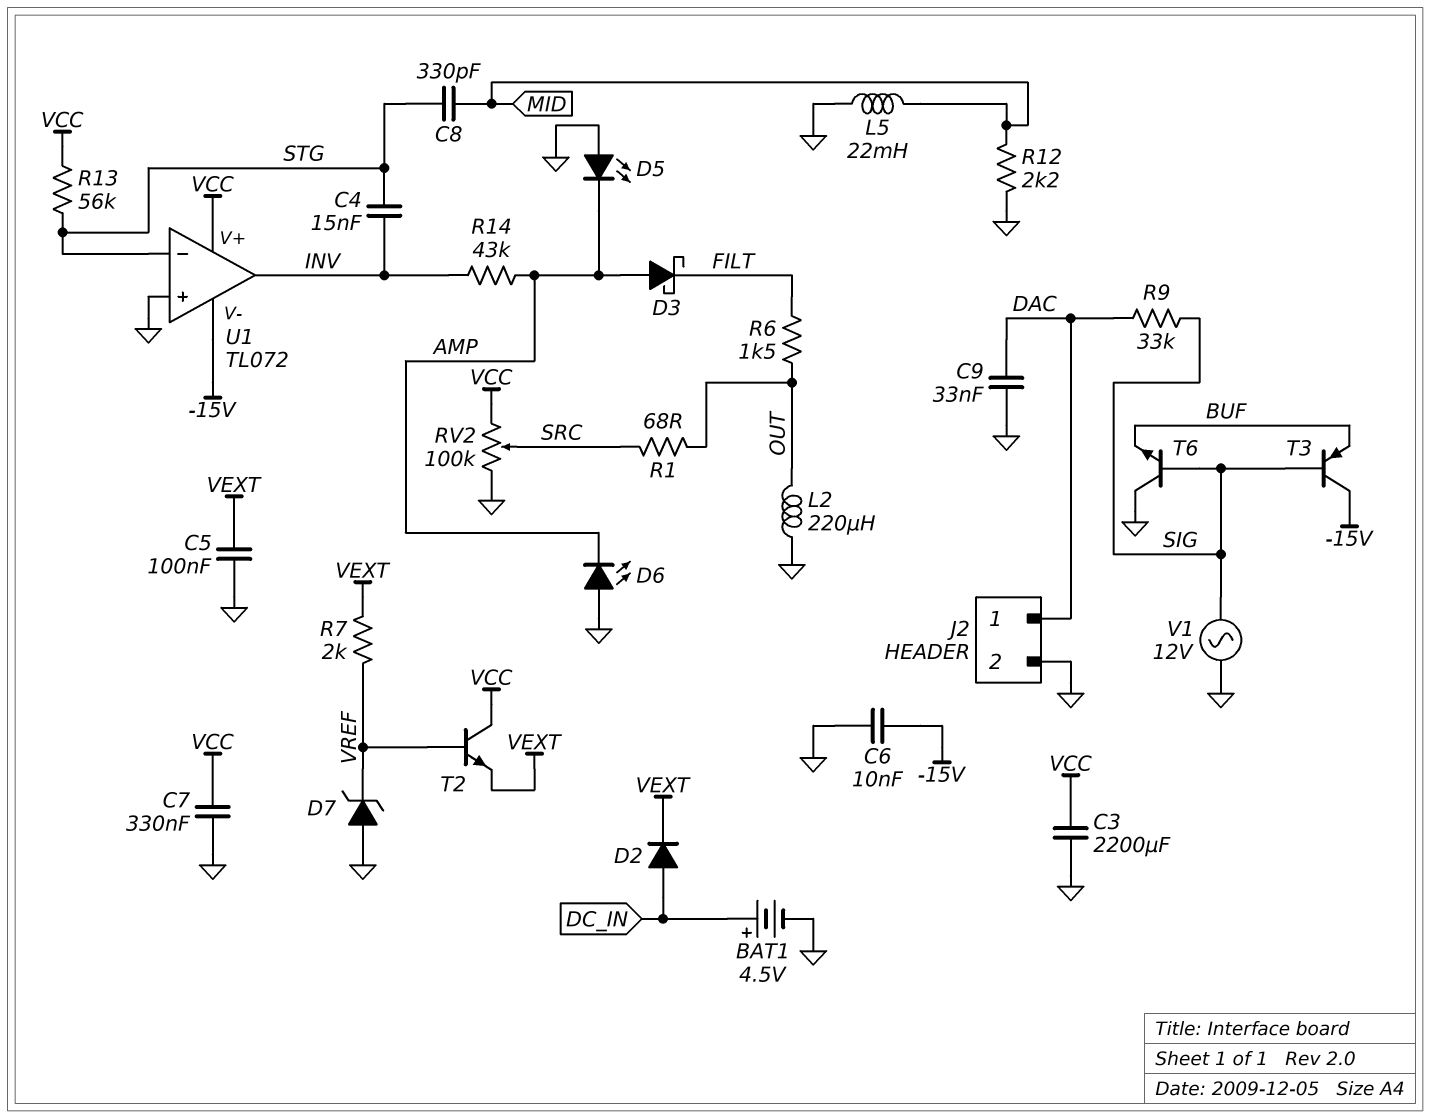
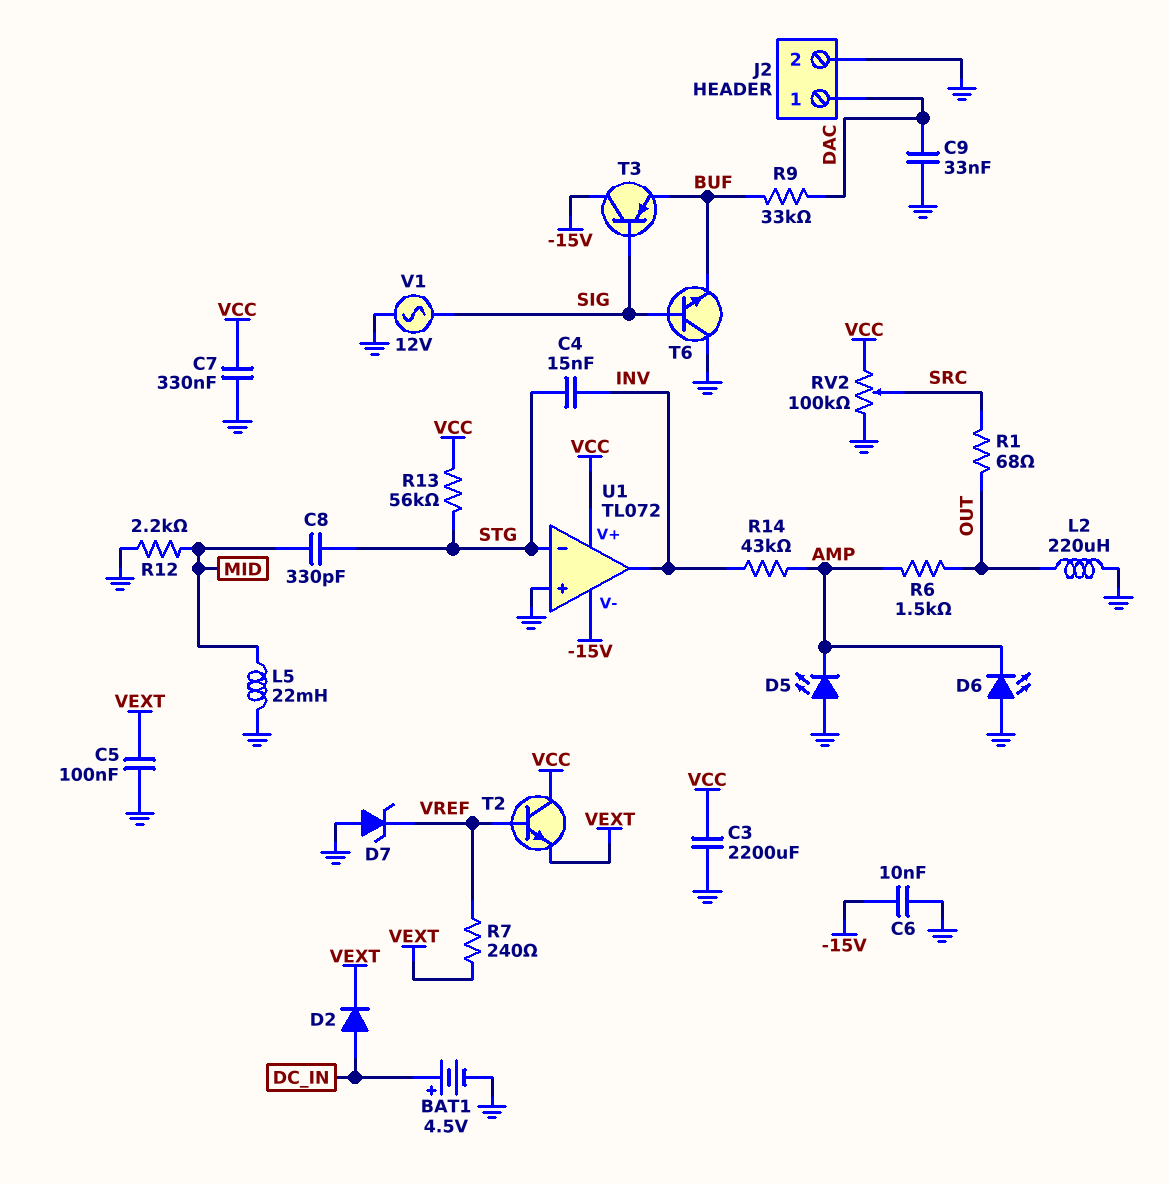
D3: schottky (A AMP, K FILT) -> none
R6: 1.5k (FILT, OUT) -> 1.5k (AMP, OUT)
R7: 2k (VEXT, VREF) -> 240 (VEXT, VREF)
R9: 33k (DAC, SIG) -> 33k (BUF, DAC)

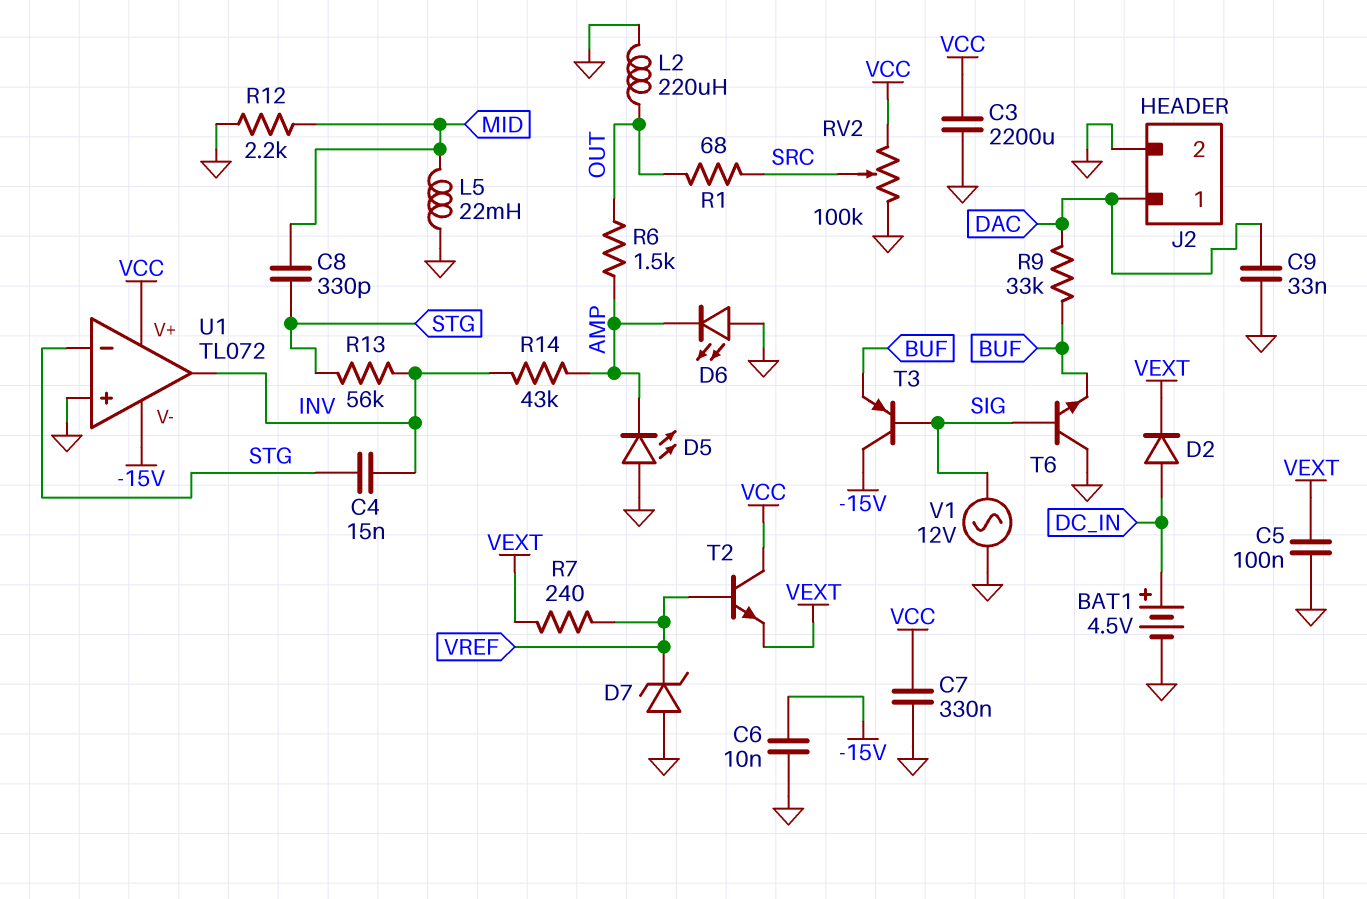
R13: 56k (STG, VCC) -> 56k (INV, STG)

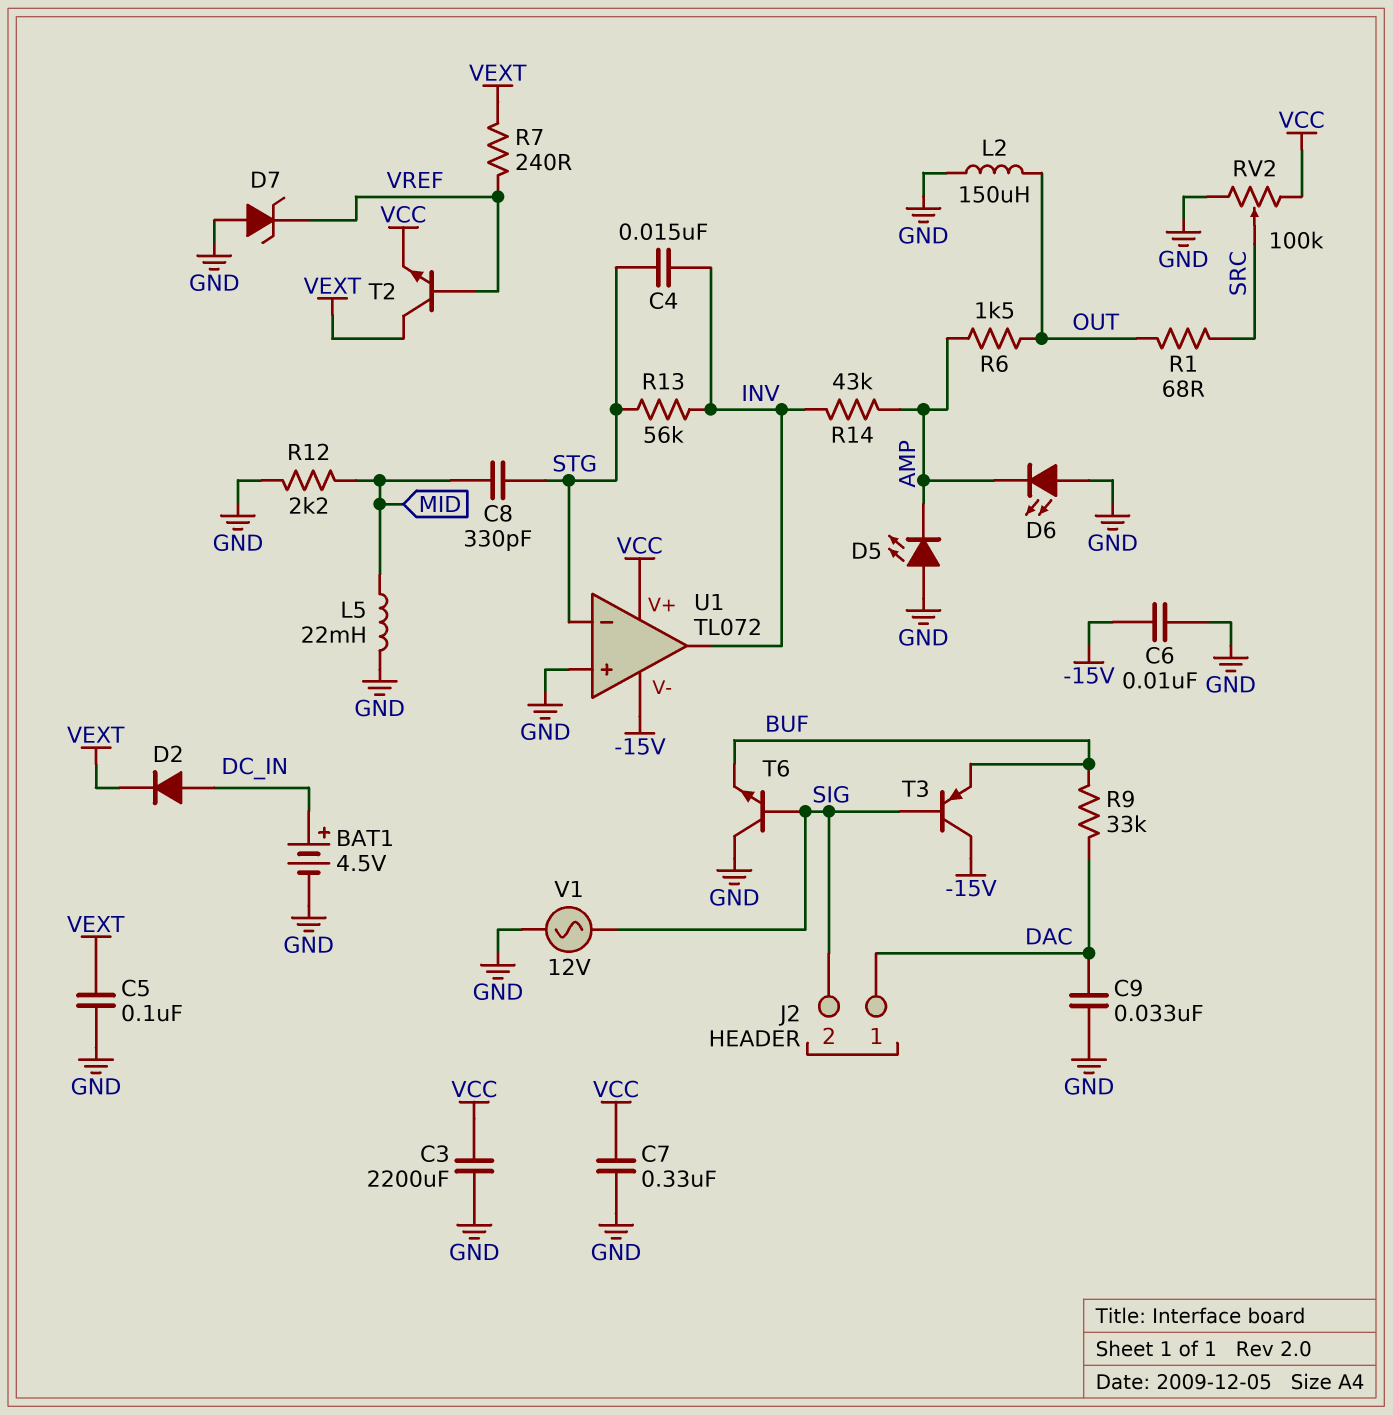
J2 pin 2: GND -> SIG
L2: 220uH (GND, OUT) -> 150uH (GND, OUT)
T2: NPN (B VREF, C VCC, E VEXT) -> NPN (B VREF, C VEXT, E VCC)

